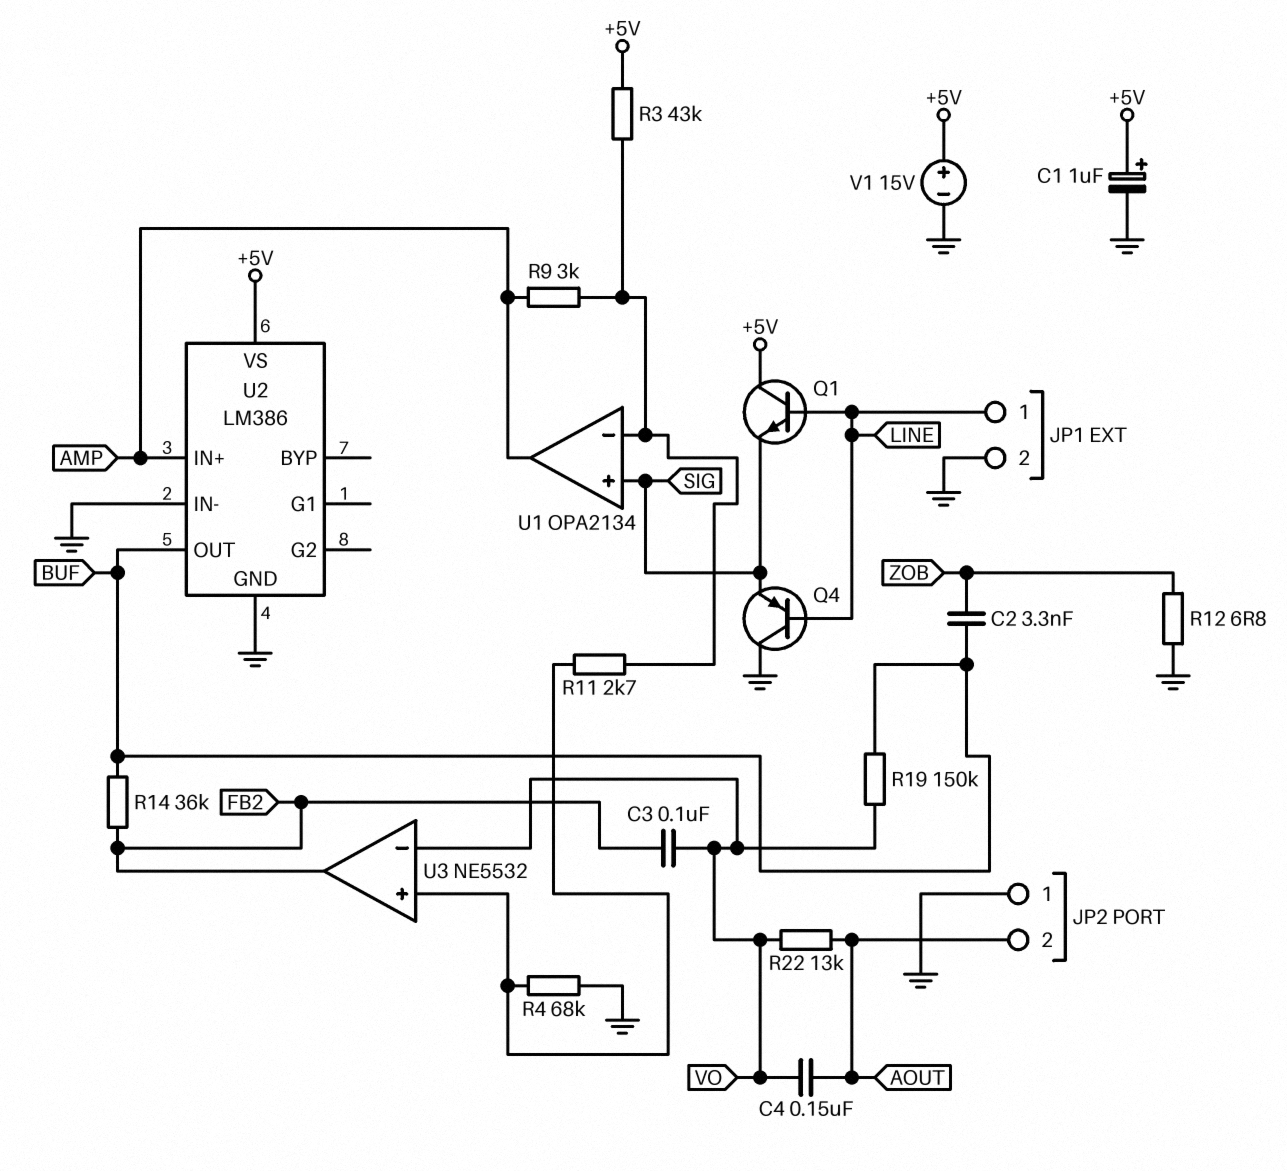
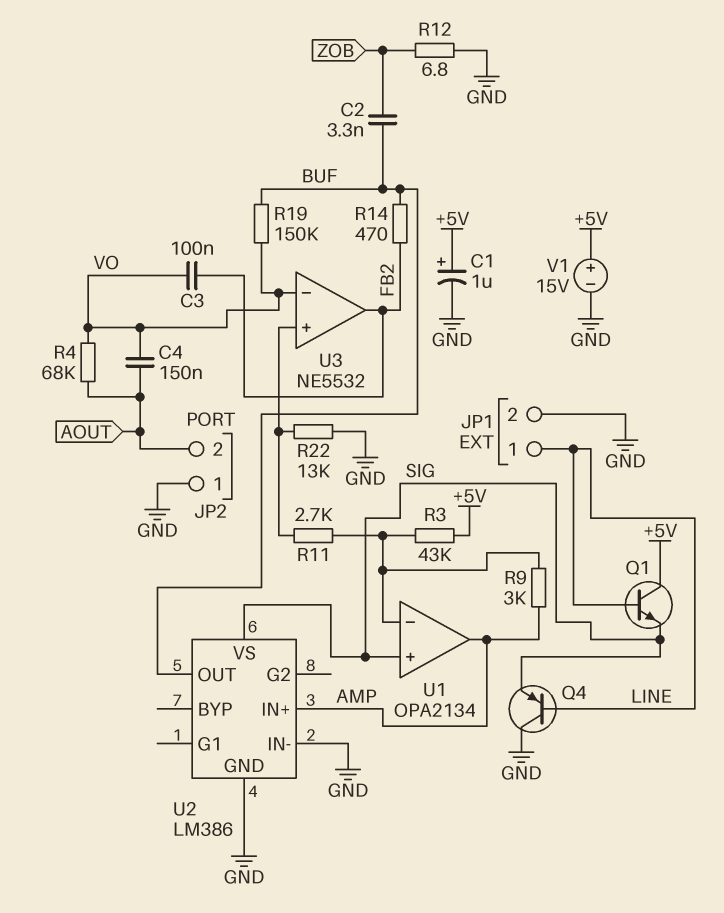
R4: 68k (GND, U3/in+) -> 68k (AOUT, VO)
R14: 36k (BUF, FB2) -> 470 (BUF, FB2)
R22: 13k (AOUT, VO) -> 13k (GND, U3/in+)
U2 pin VS: +5V -> SIG

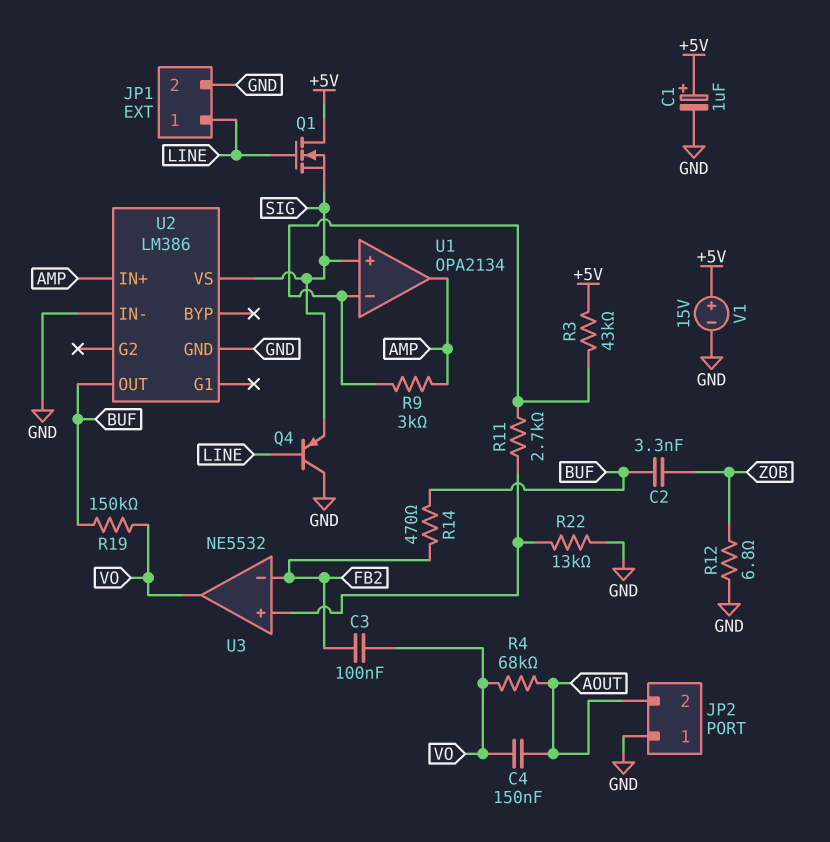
Q1: NPN (B LINE, C +5V, E SIG) -> NMOS (G LINE, D +5V, S SIG)
U3 pin in-: VO -> FB2
U3 pin out: FB2 -> VO

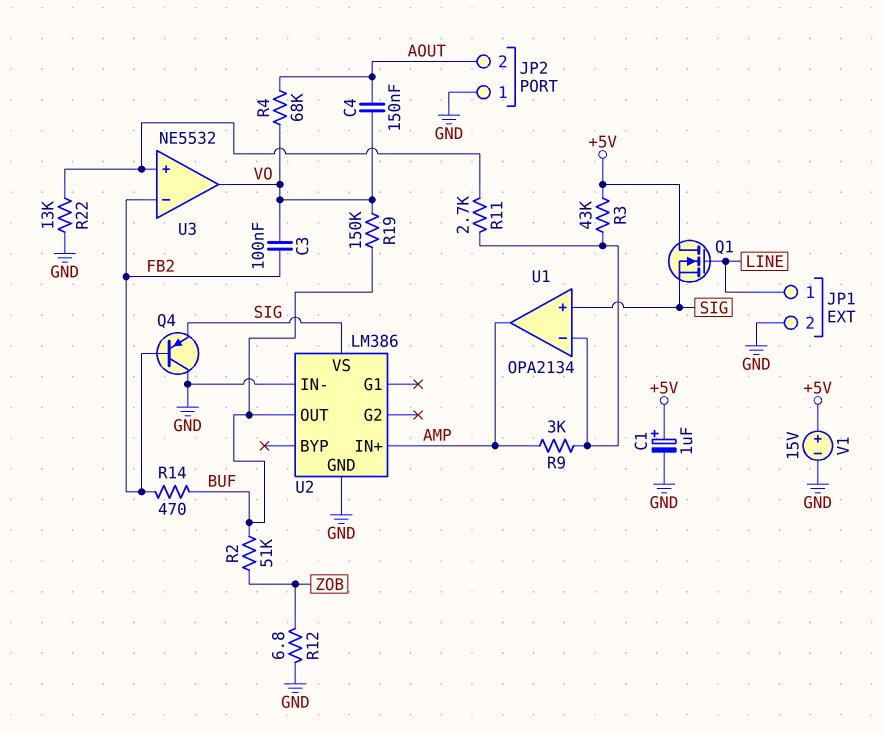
C2: 3.3nF (BUF, ZOB) -> none
Q4: PNP (B LINE, C GND, E SIG) -> PNP (B FB2, C GND, E SIG)
R2: none -> 51k (BUF, ZOB)

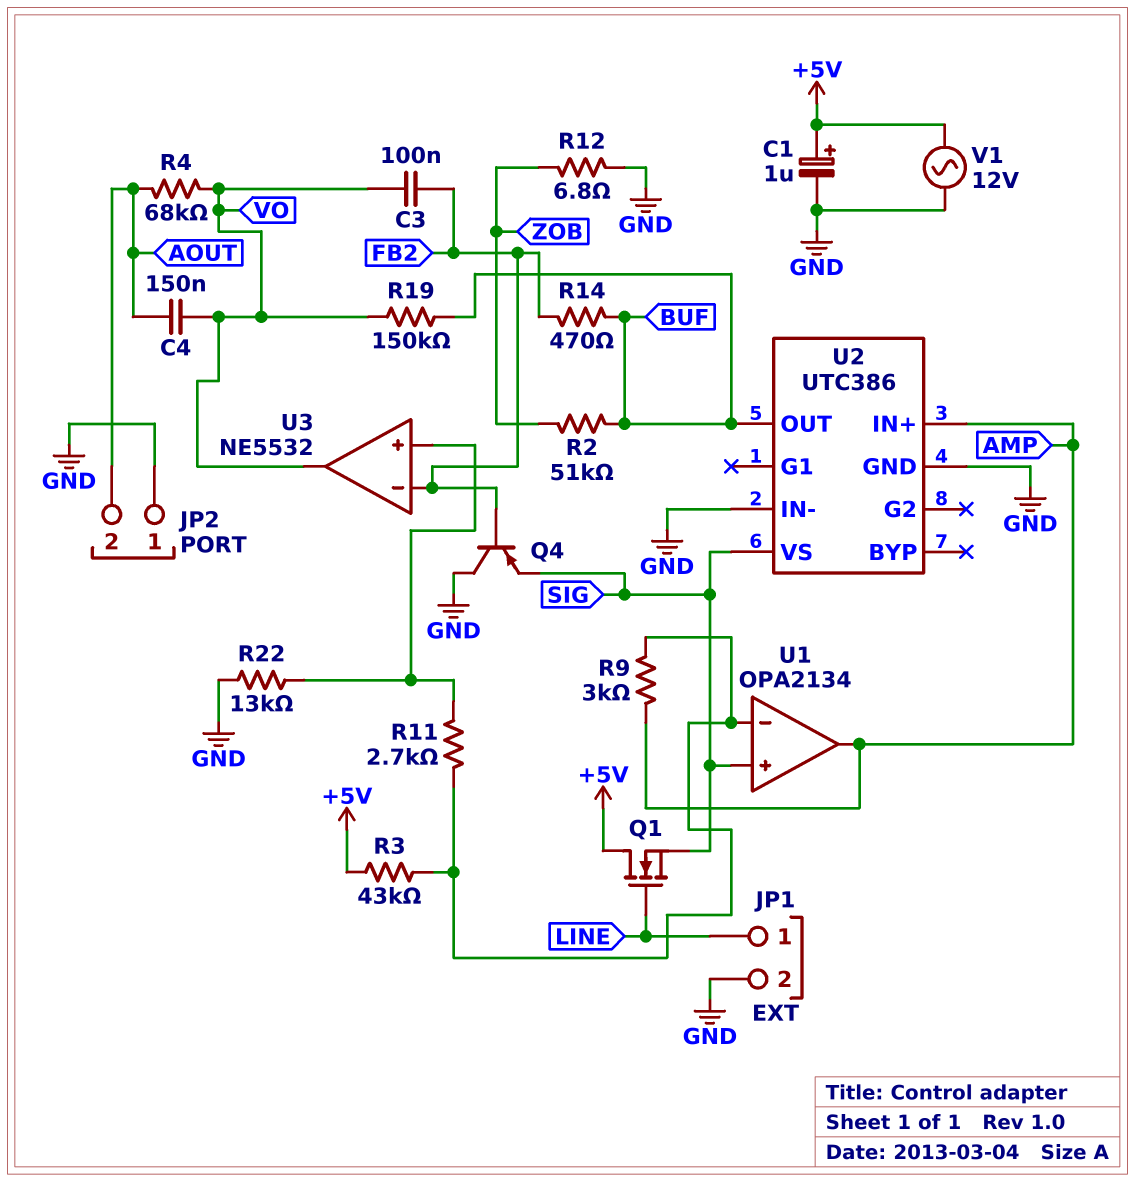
U2: LM386 -> UTC386
V1: 15V (plus +5V, minus GND) -> AC 12V (+5V, GND)

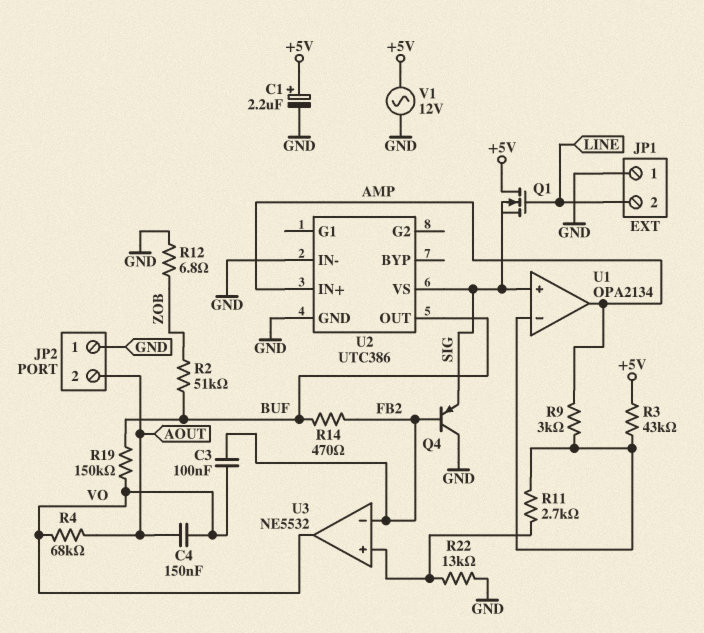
C1: 1uF (plus +5V, minus GND) -> 2.2uF (plus +5V, minus GND)
JP1 pin 1: LINE -> GND
JP1 pin 2: GND -> LINE

